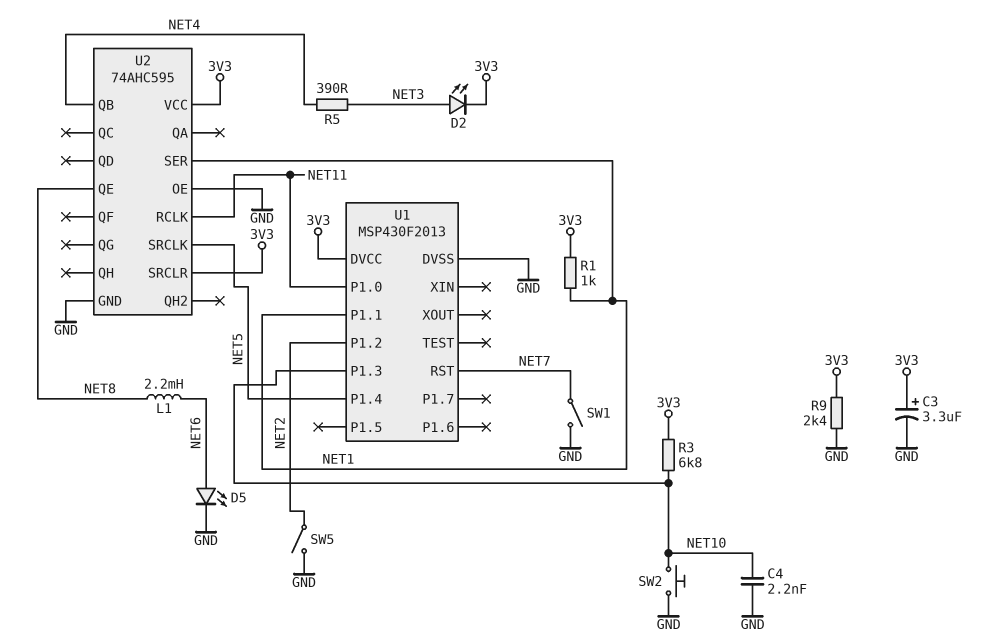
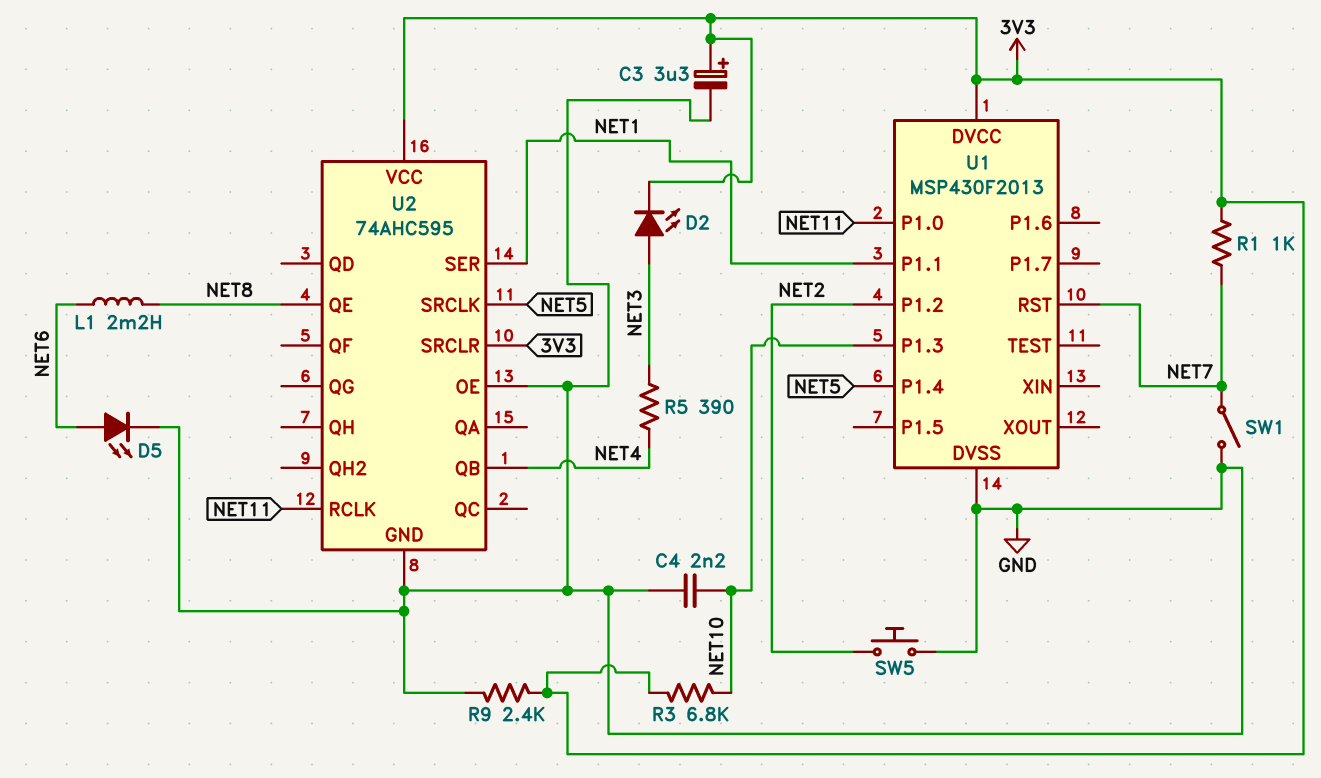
R1: 1k (3V3, NET1) -> 1k (3V3, NET7)
SW2: button (GND, NET10) -> none
SW5: switch (GND, NET2) -> button (GND, NET2)

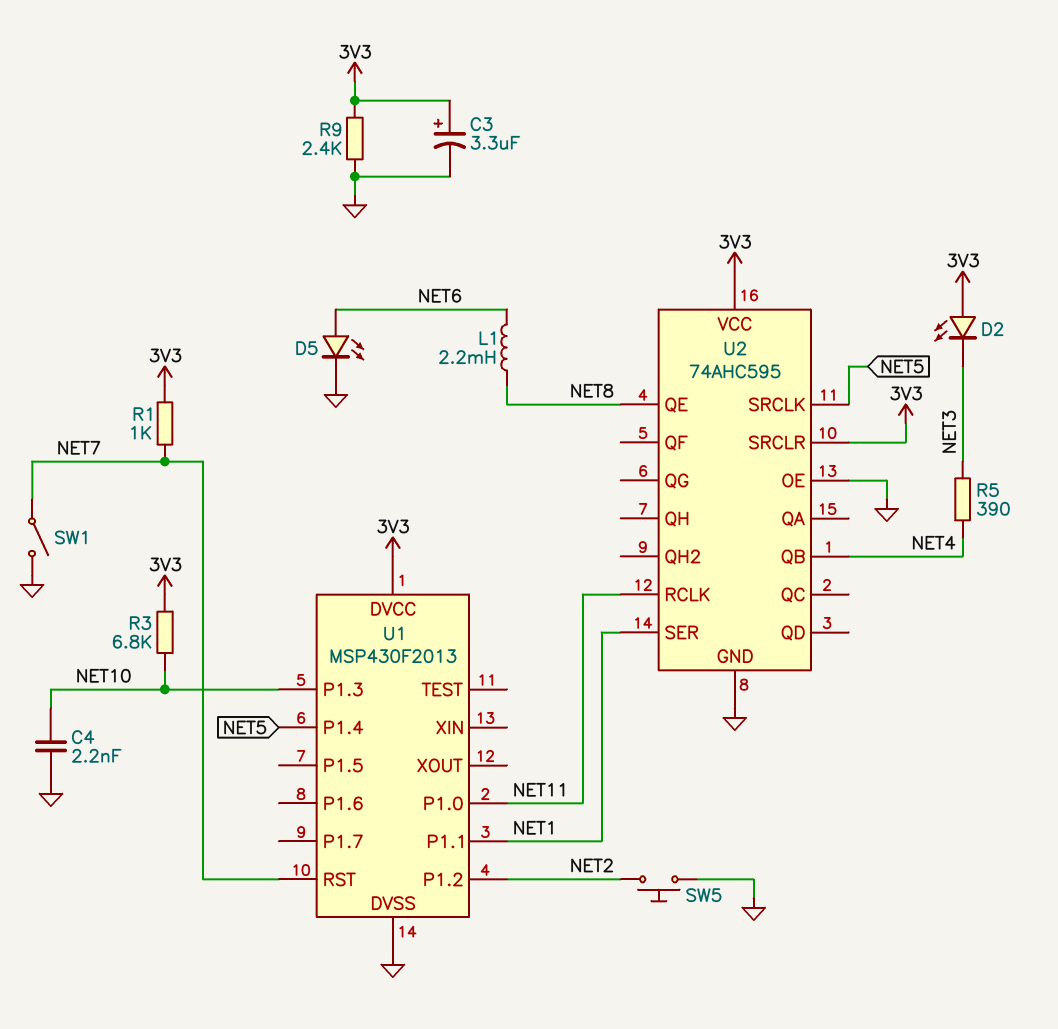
D2: LED (A NET3, K 3V3) -> LED (A 3V3, K NET3)

